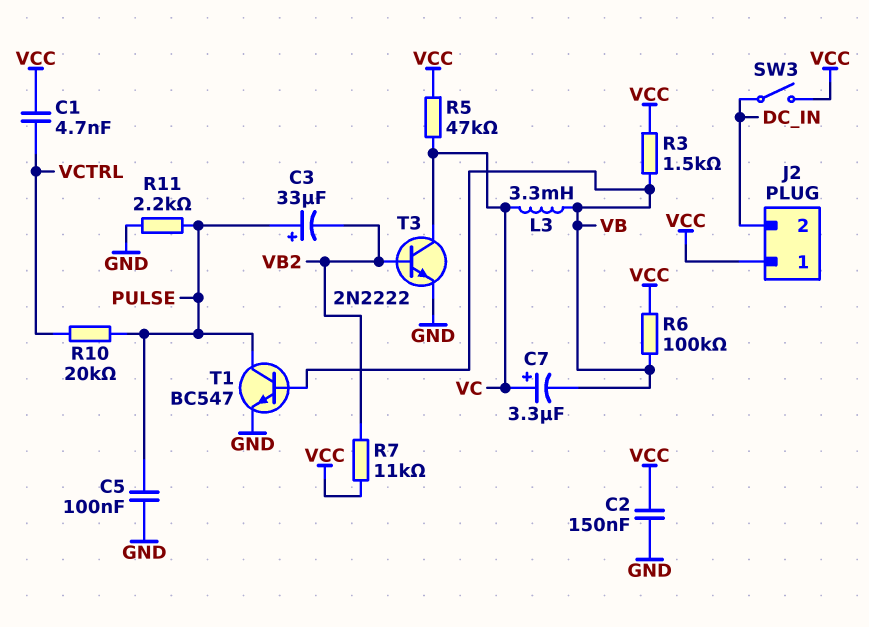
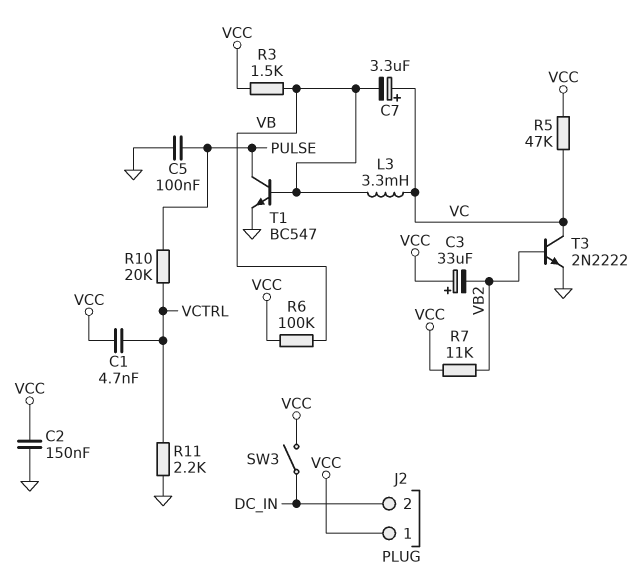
C3: 33uF (plus PULSE, minus VB2) -> 33uF (plus VCC, minus VB2)
R11: 2.2k (GND, PULSE) -> 2.2k (GND, VCTRL)

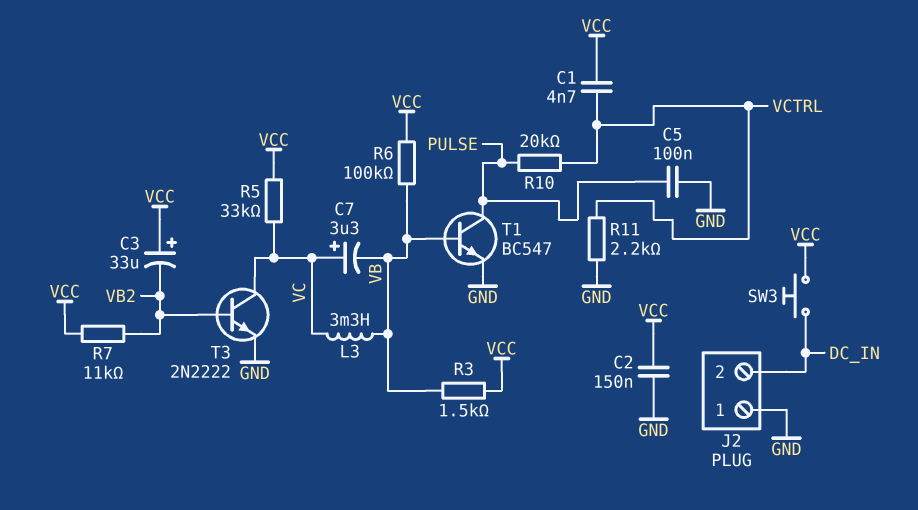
J2 pin 1: VCC -> GND
R5: 47k (VC, VCC) -> 33k (VC, VCC)
SW3: switch (DC_IN, VCC) -> button (DC_IN, VCC)

